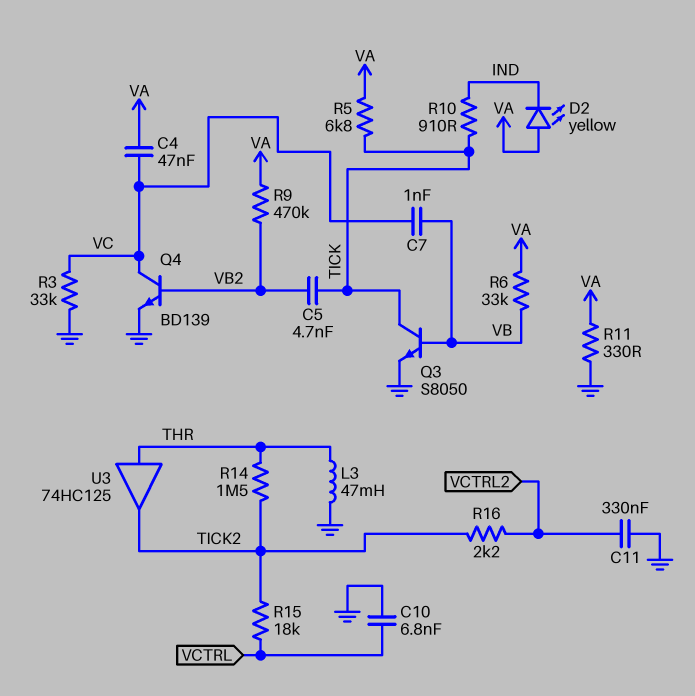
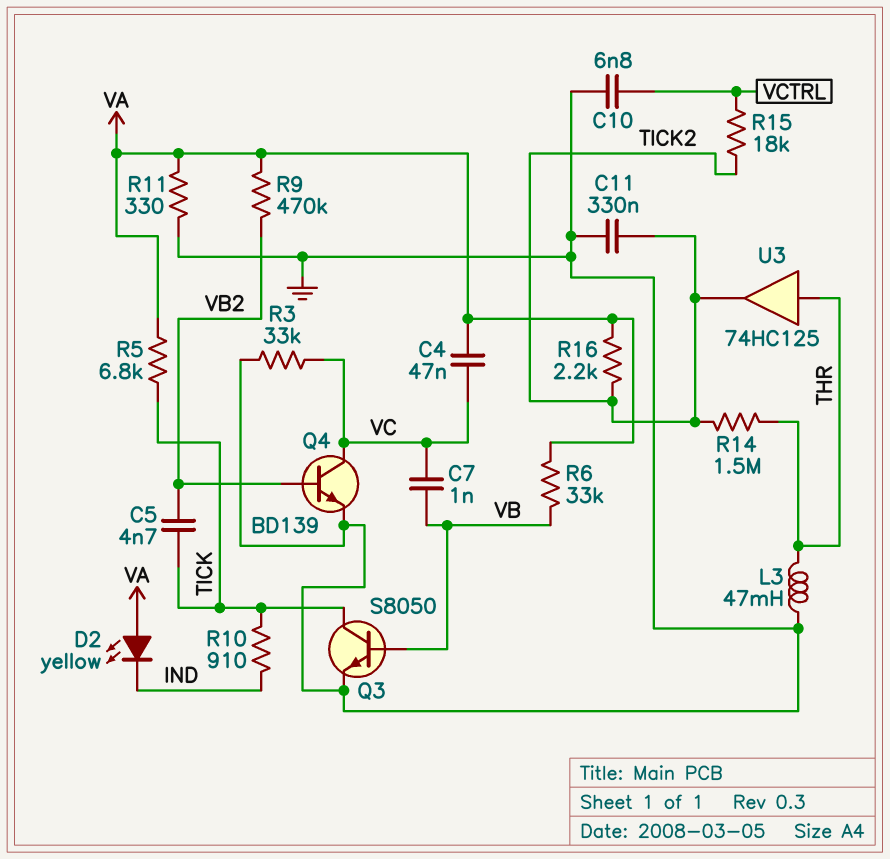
C11: 330nF (GND, VCTRL2) -> 330nF (GND, TICK2)
R16: 2.2k (TICK2, VCTRL2) -> 2.2k (TICK2, VA)

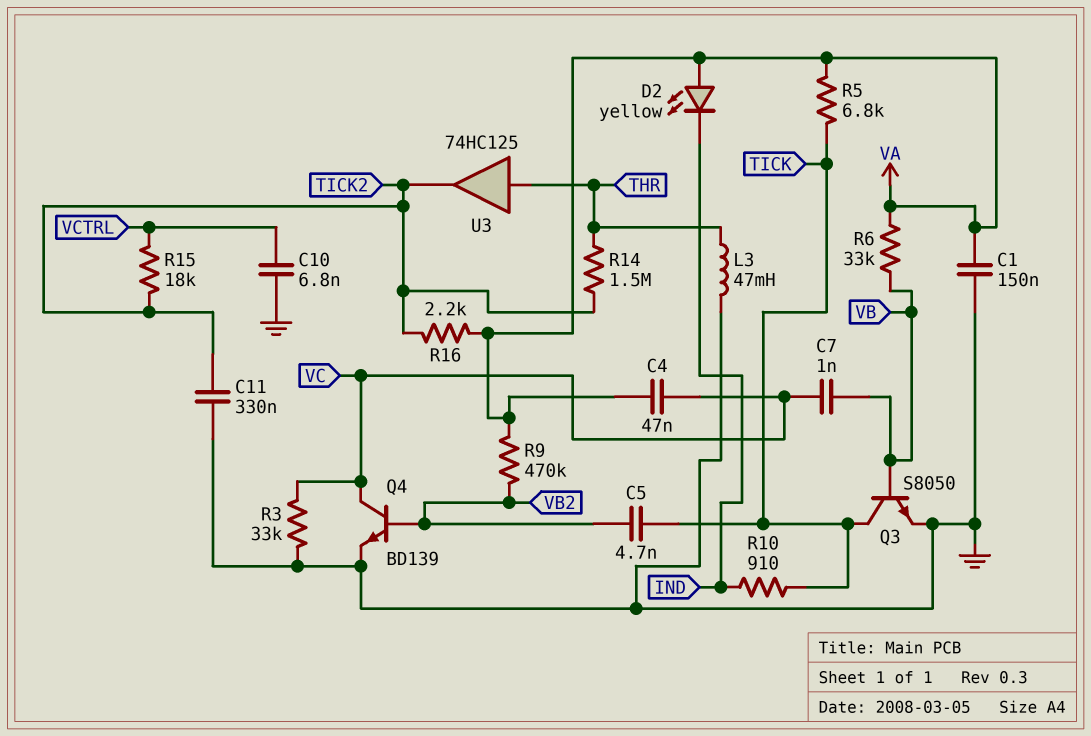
C1: none -> 150nF (GND, VA)
R11: 330 (GND, VA) -> none

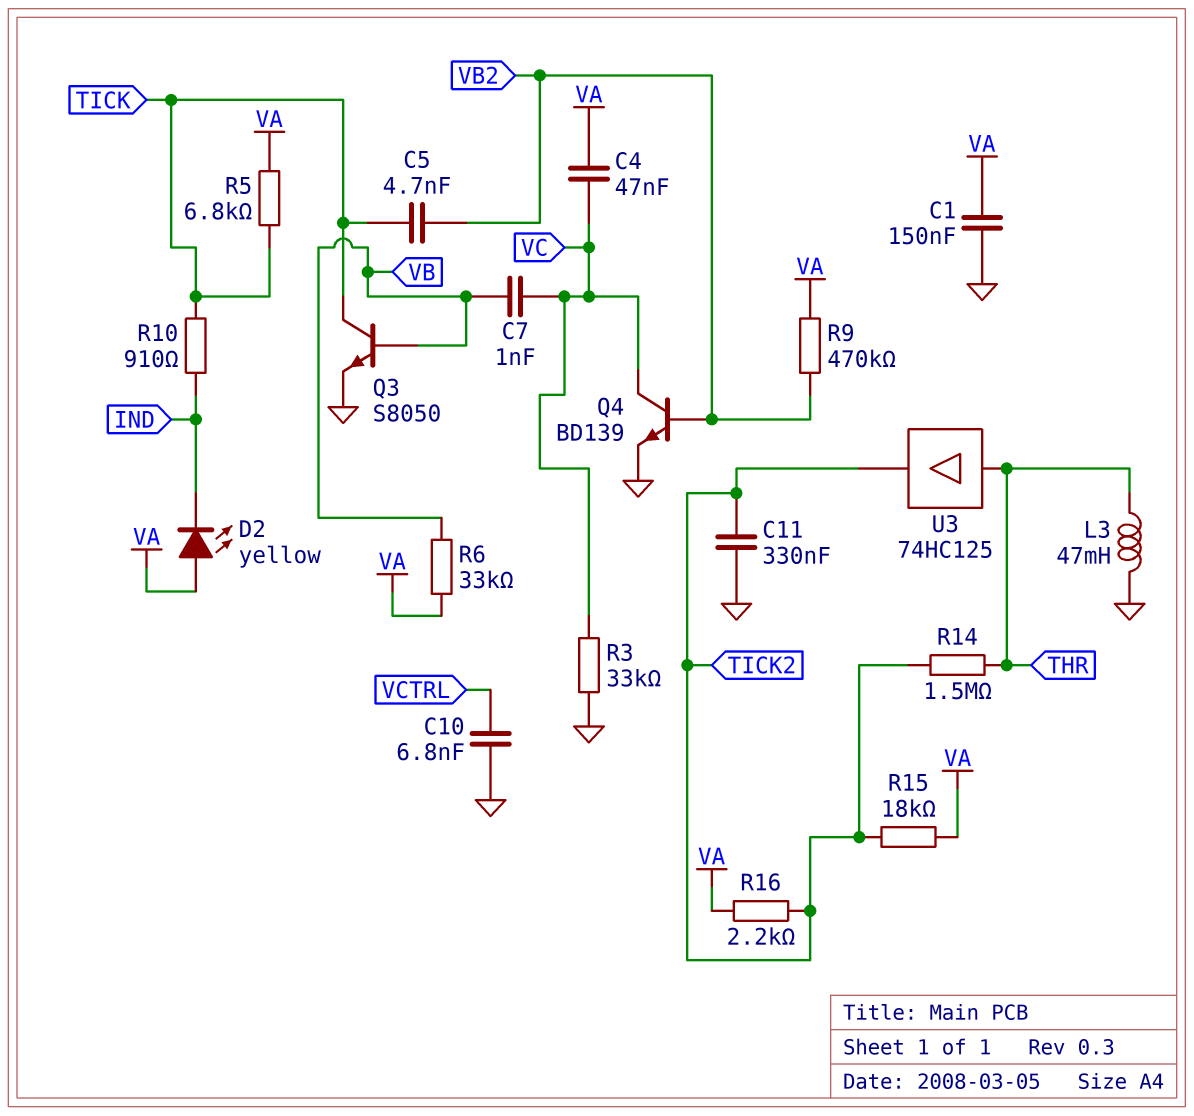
R15: 18k (TICK2, VCTRL) -> 18k (TICK2, VA)

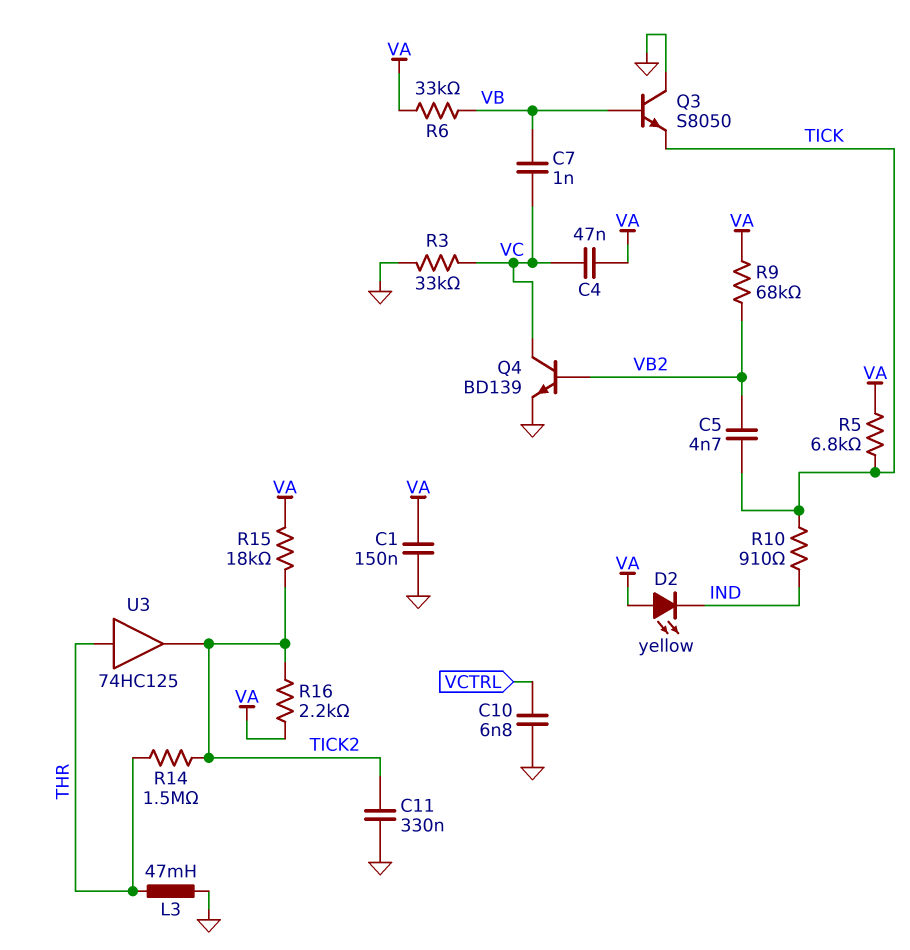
Q3: NPN S8050 (B VB, C TICK, E GND) -> NPN S8050 (B VB, C GND, E TICK)
R9: 470k (VA, VB2) -> 68k (VA, VB2)

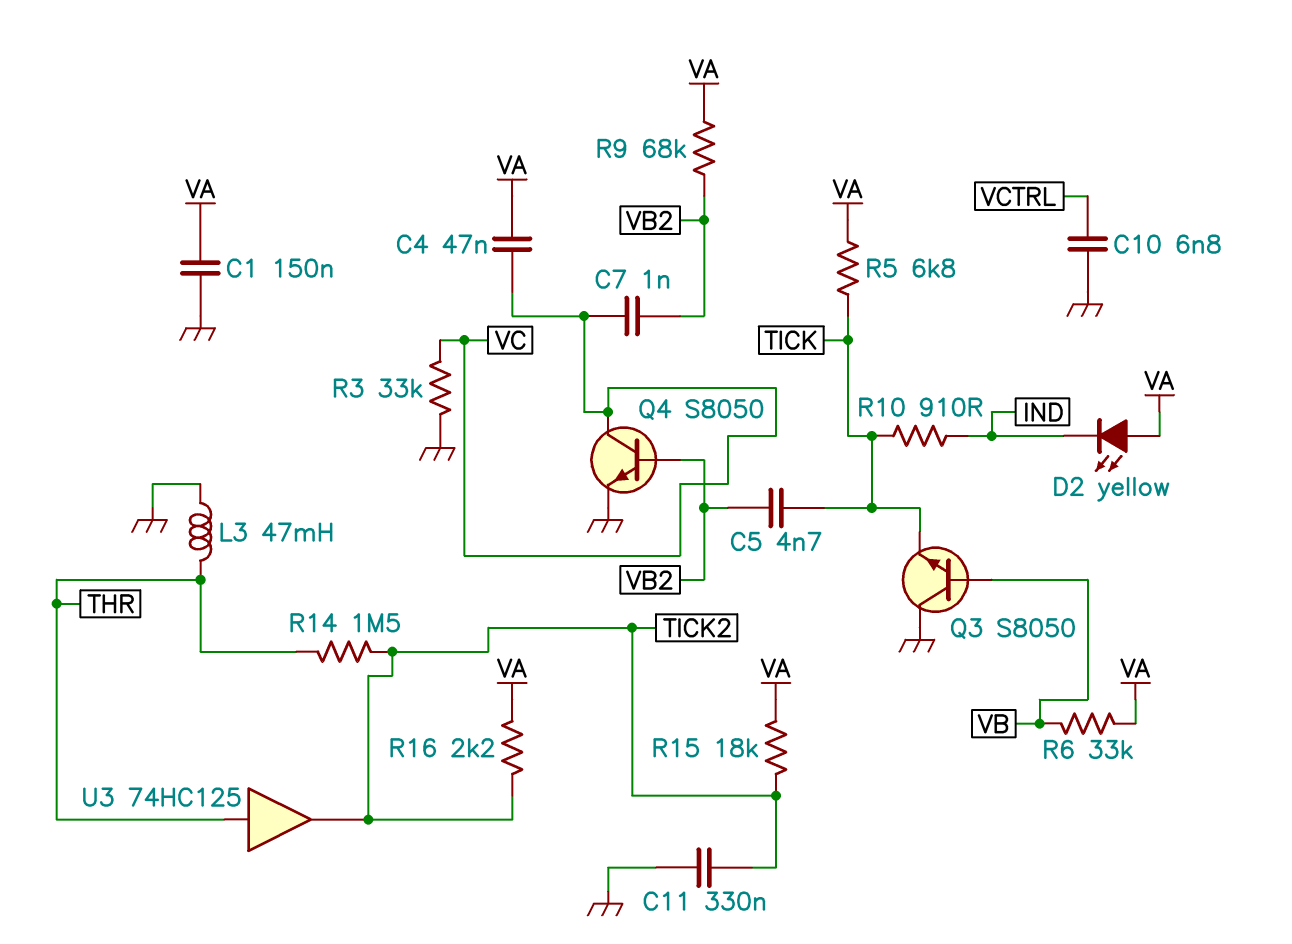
C7: 1nF (VB, VC) -> 1nF (VB2, VC)
Q4: NPN BD139 (B VB2, C VC, E GND) -> NPN S8050 (B VB2, C VC, E GND)

